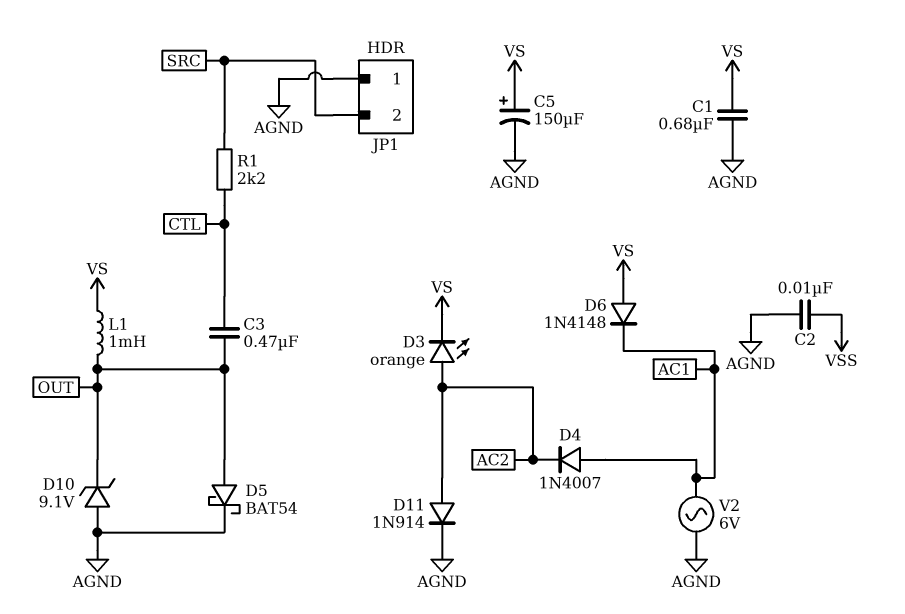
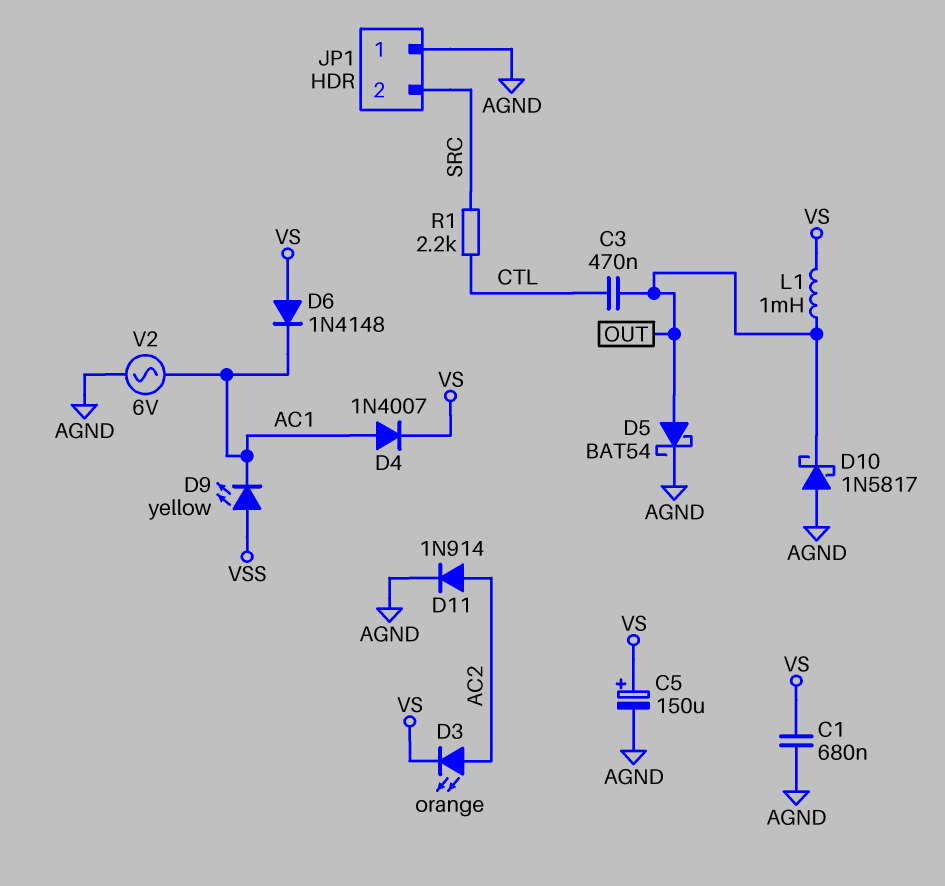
C2: 10nF (AGND, VSS) -> none
D4: diode 1N4007 (A AC1, K AC2) -> diode 1N4007 (A AC1, K VS)
D9: none -> LED yellow (A VSS, K AC1)
D10: zener 9.1V (A AGND, K OUT) -> schottky 1N5817 (A AGND, K OUT)

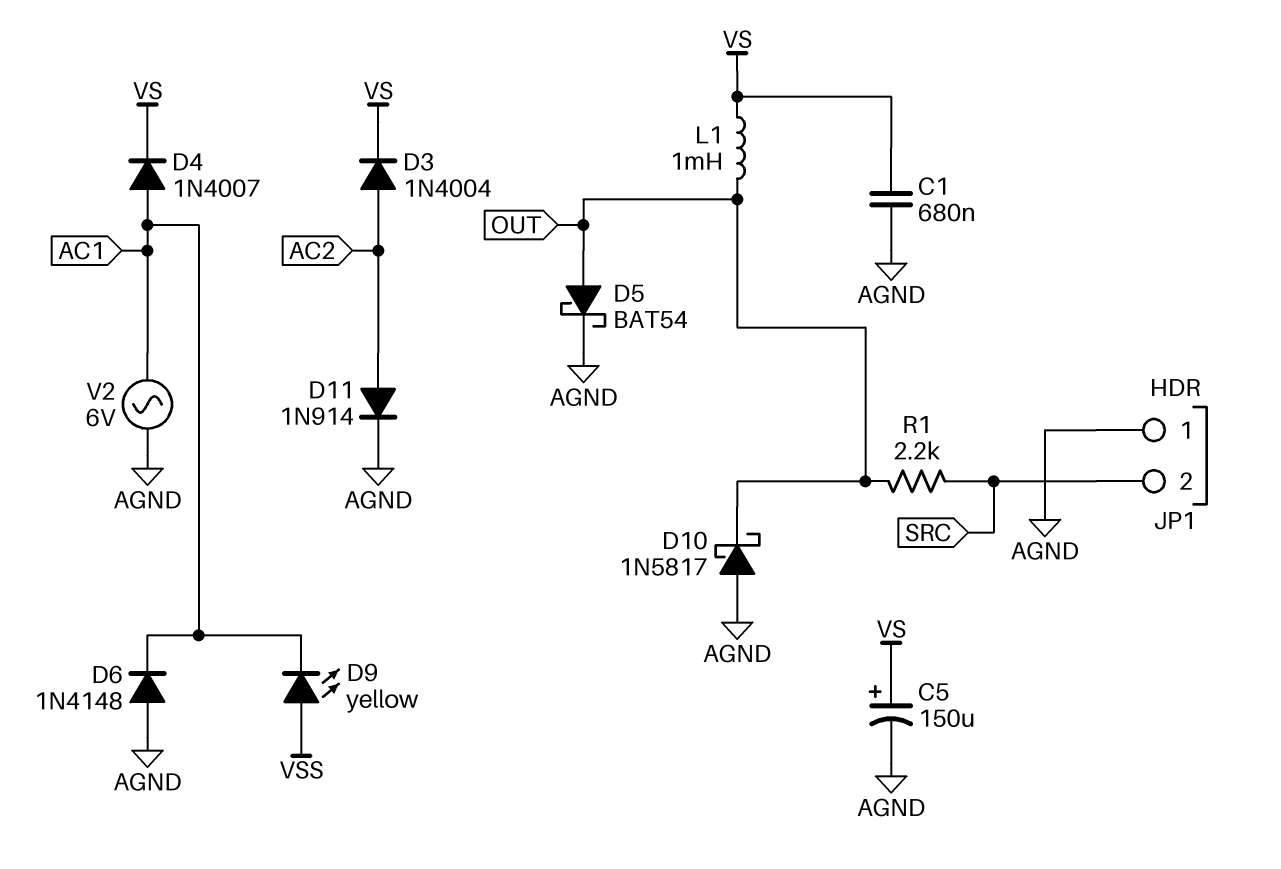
C3: 470nF (CTL, OUT) -> none
D3: LED orange (A AC2, K VS) -> diode 1N4004 (A AC2, K VS)
D6: diode 1N4148 (A VS, K AC1) -> diode 1N4148 (A AGND, K AC1)
R1: 2.2k (CTL, SRC) -> 2.2k (OUT, SRC)

